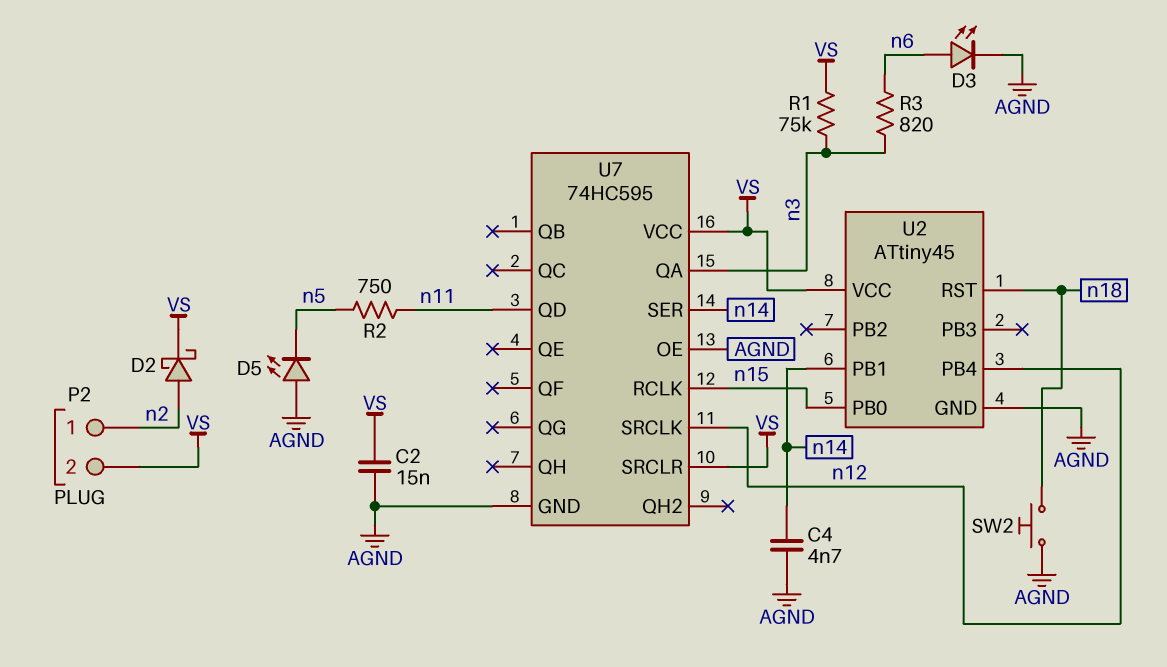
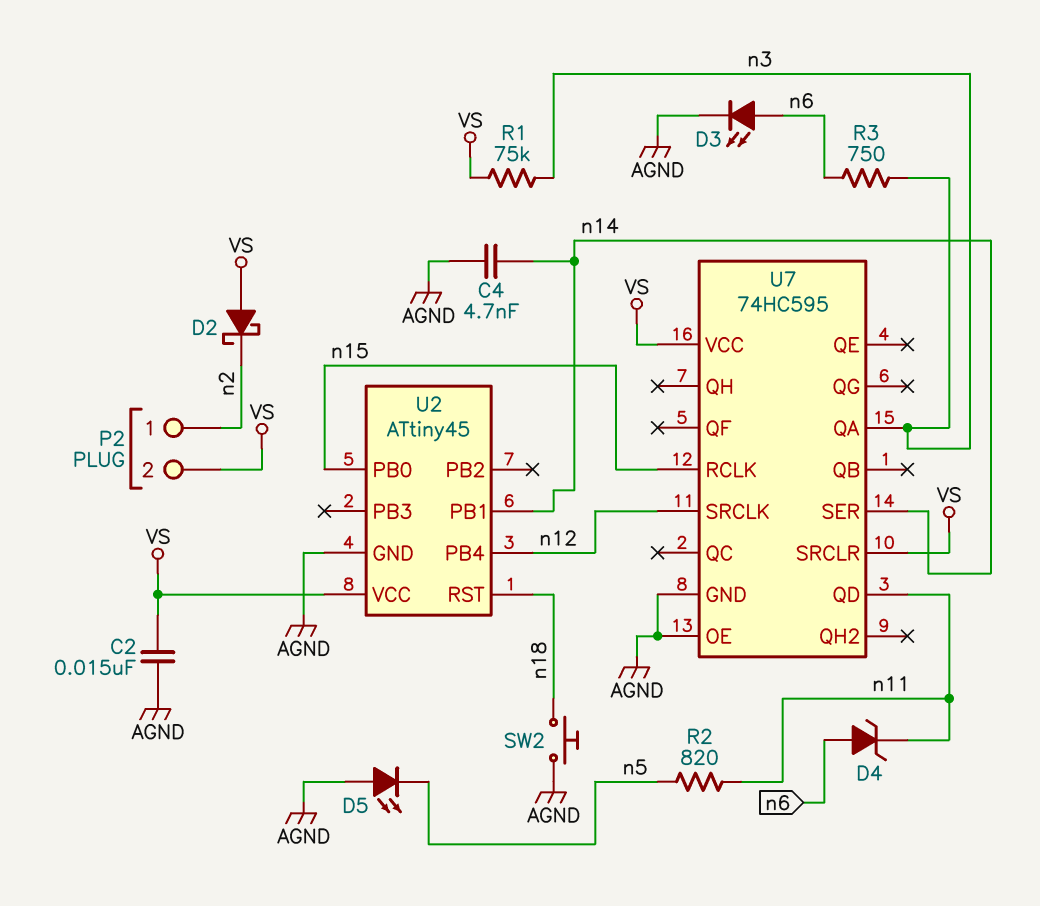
D2: schottky (A n2, K VS) -> schottky (A VS, K n2)
D4: none -> zener (A n6, K n11)
R2: 750 (n5, n11) -> 820 (n5, n11)
R3: 820 (n3, n6) -> 750 (n3, n6)

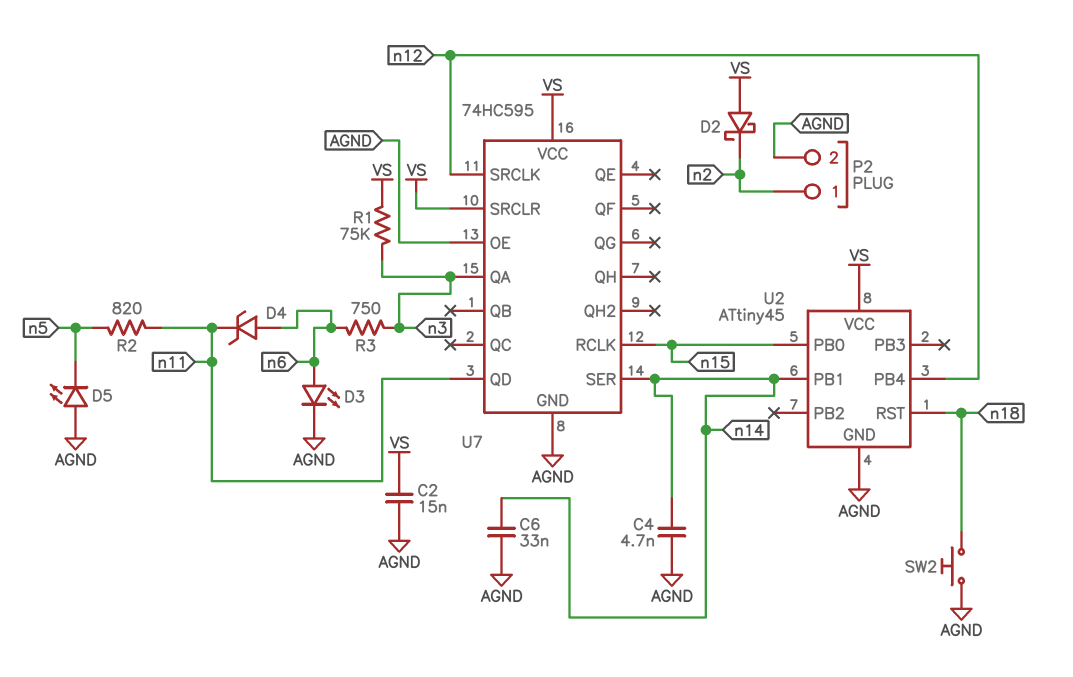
C6: none -> 33nF (AGND, n14)
P2 pin 2: VS -> AGND

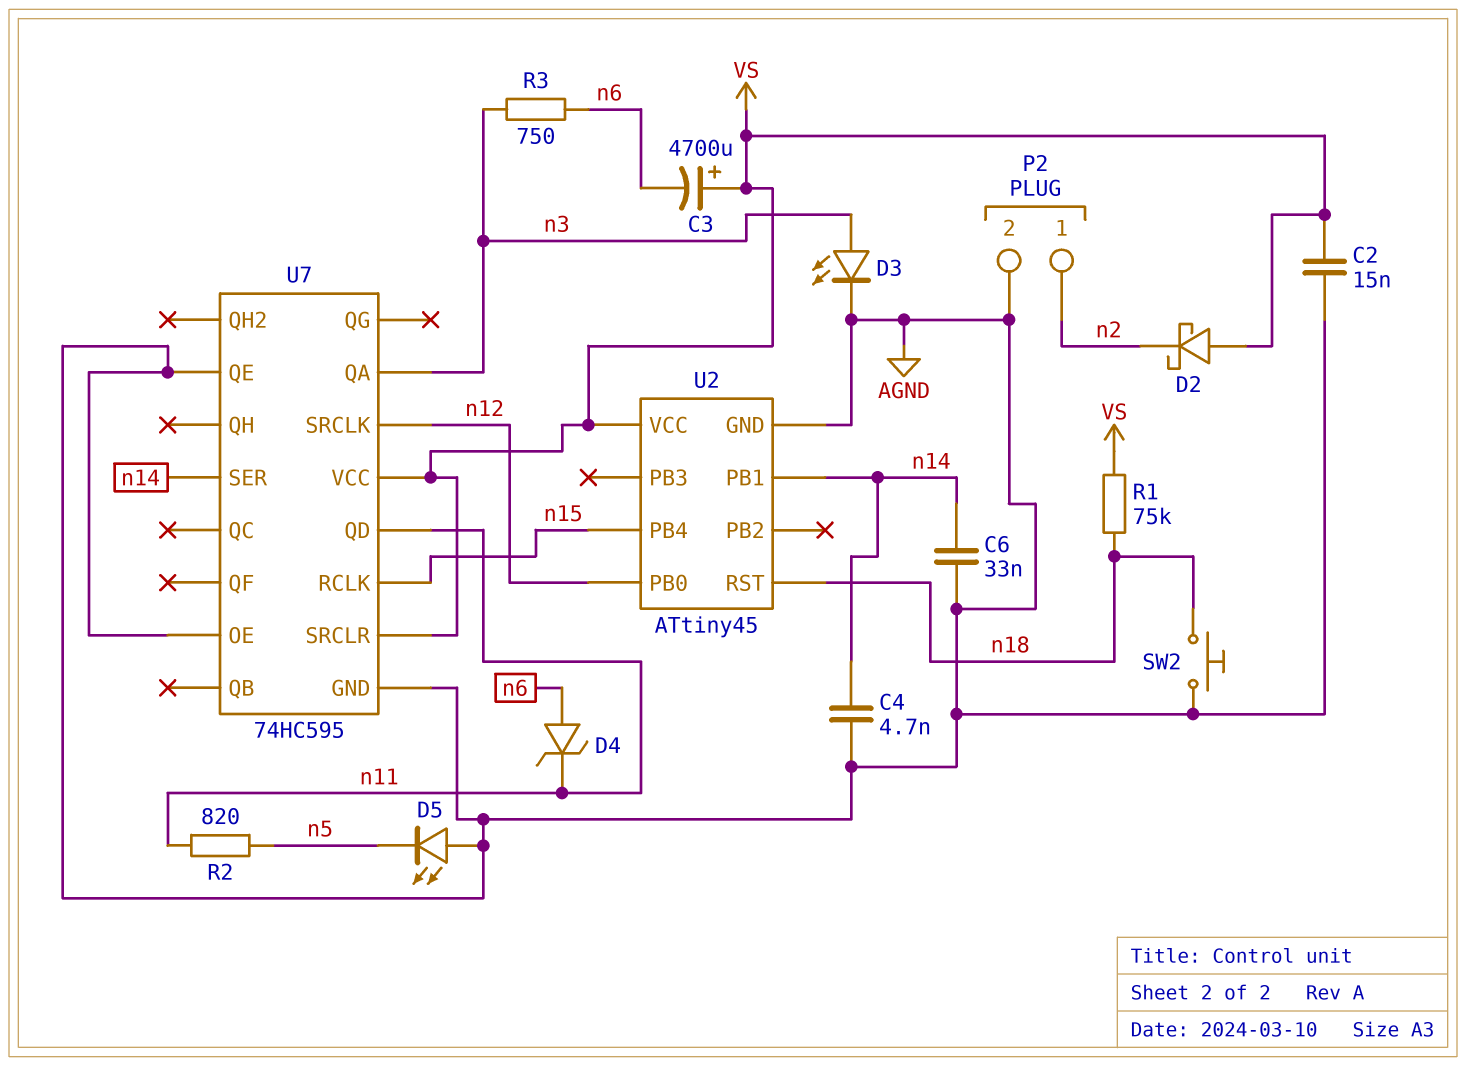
C3: none -> 4700uF (plus VS, minus n6)
D3: LED (A n6, K AGND) -> LED (A n3, K AGND)
R1: 75k (VS, n3) -> 75k (VS, n18)
U2 pin PB0: n15 -> n12
U2 pin PB4: n12 -> n15
U7 pin QE: none -> AGND

